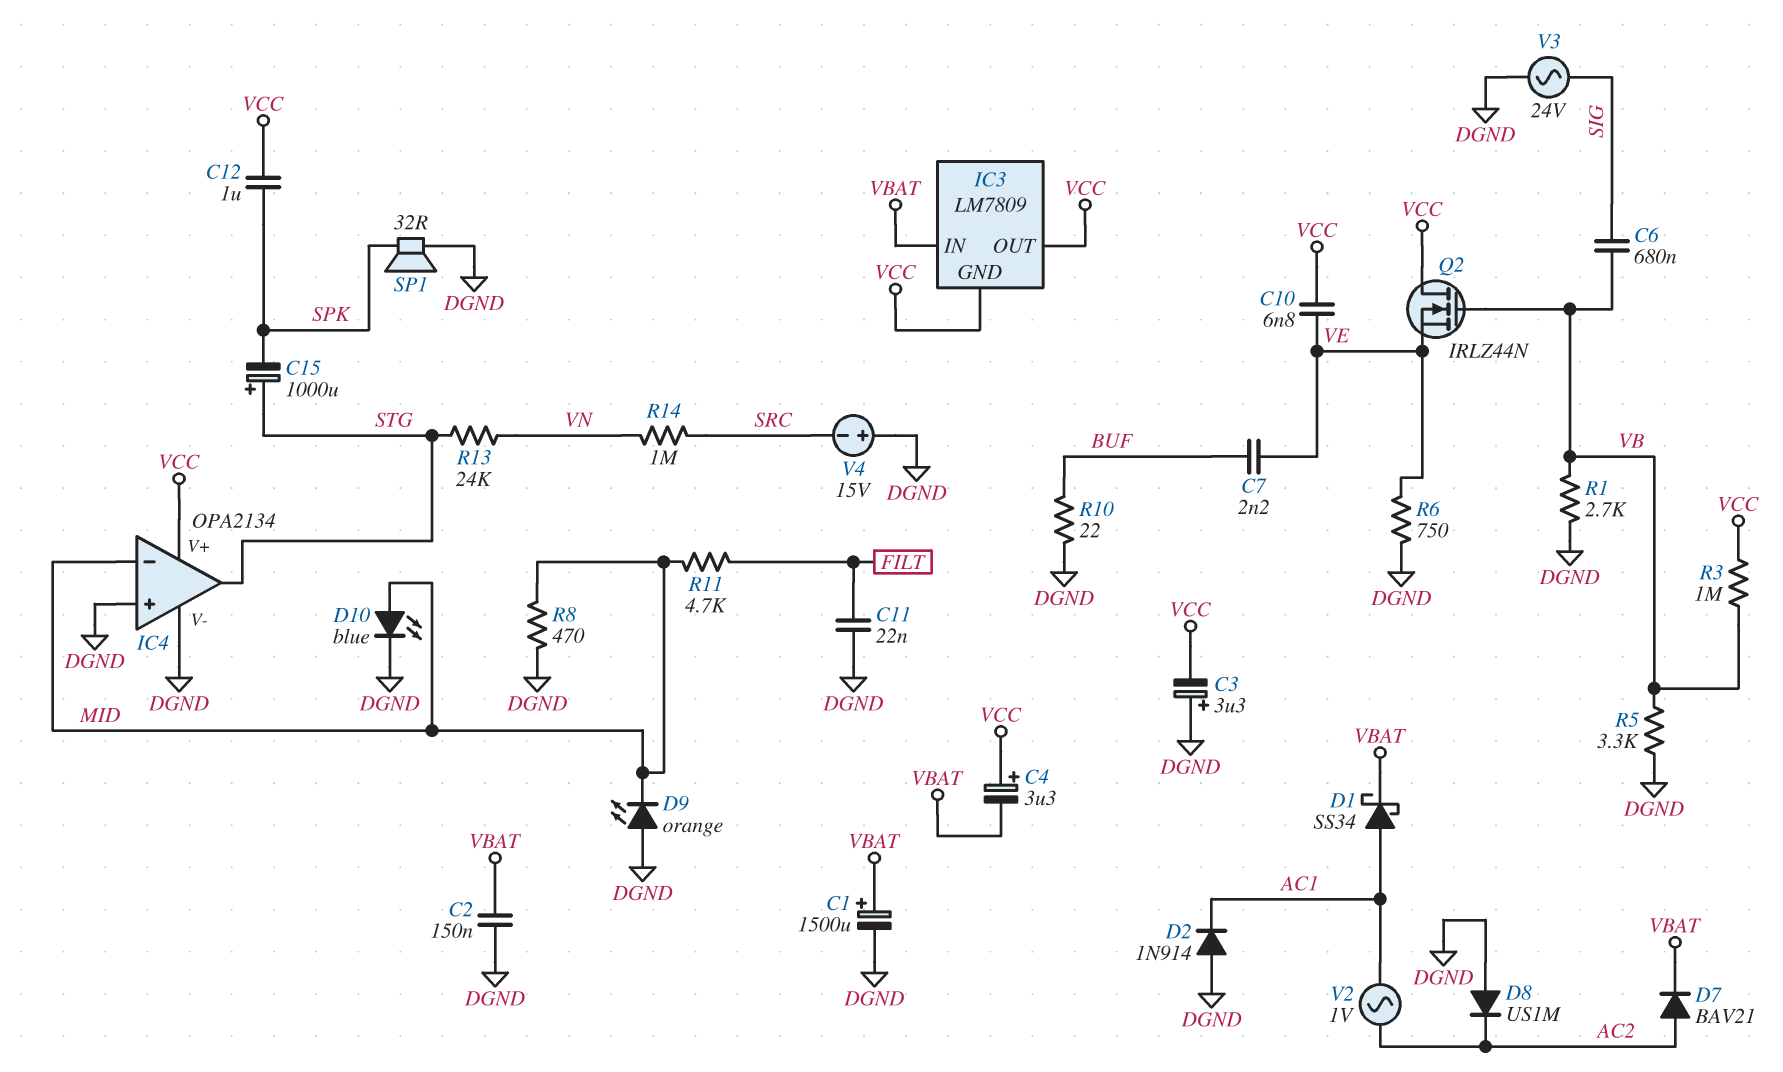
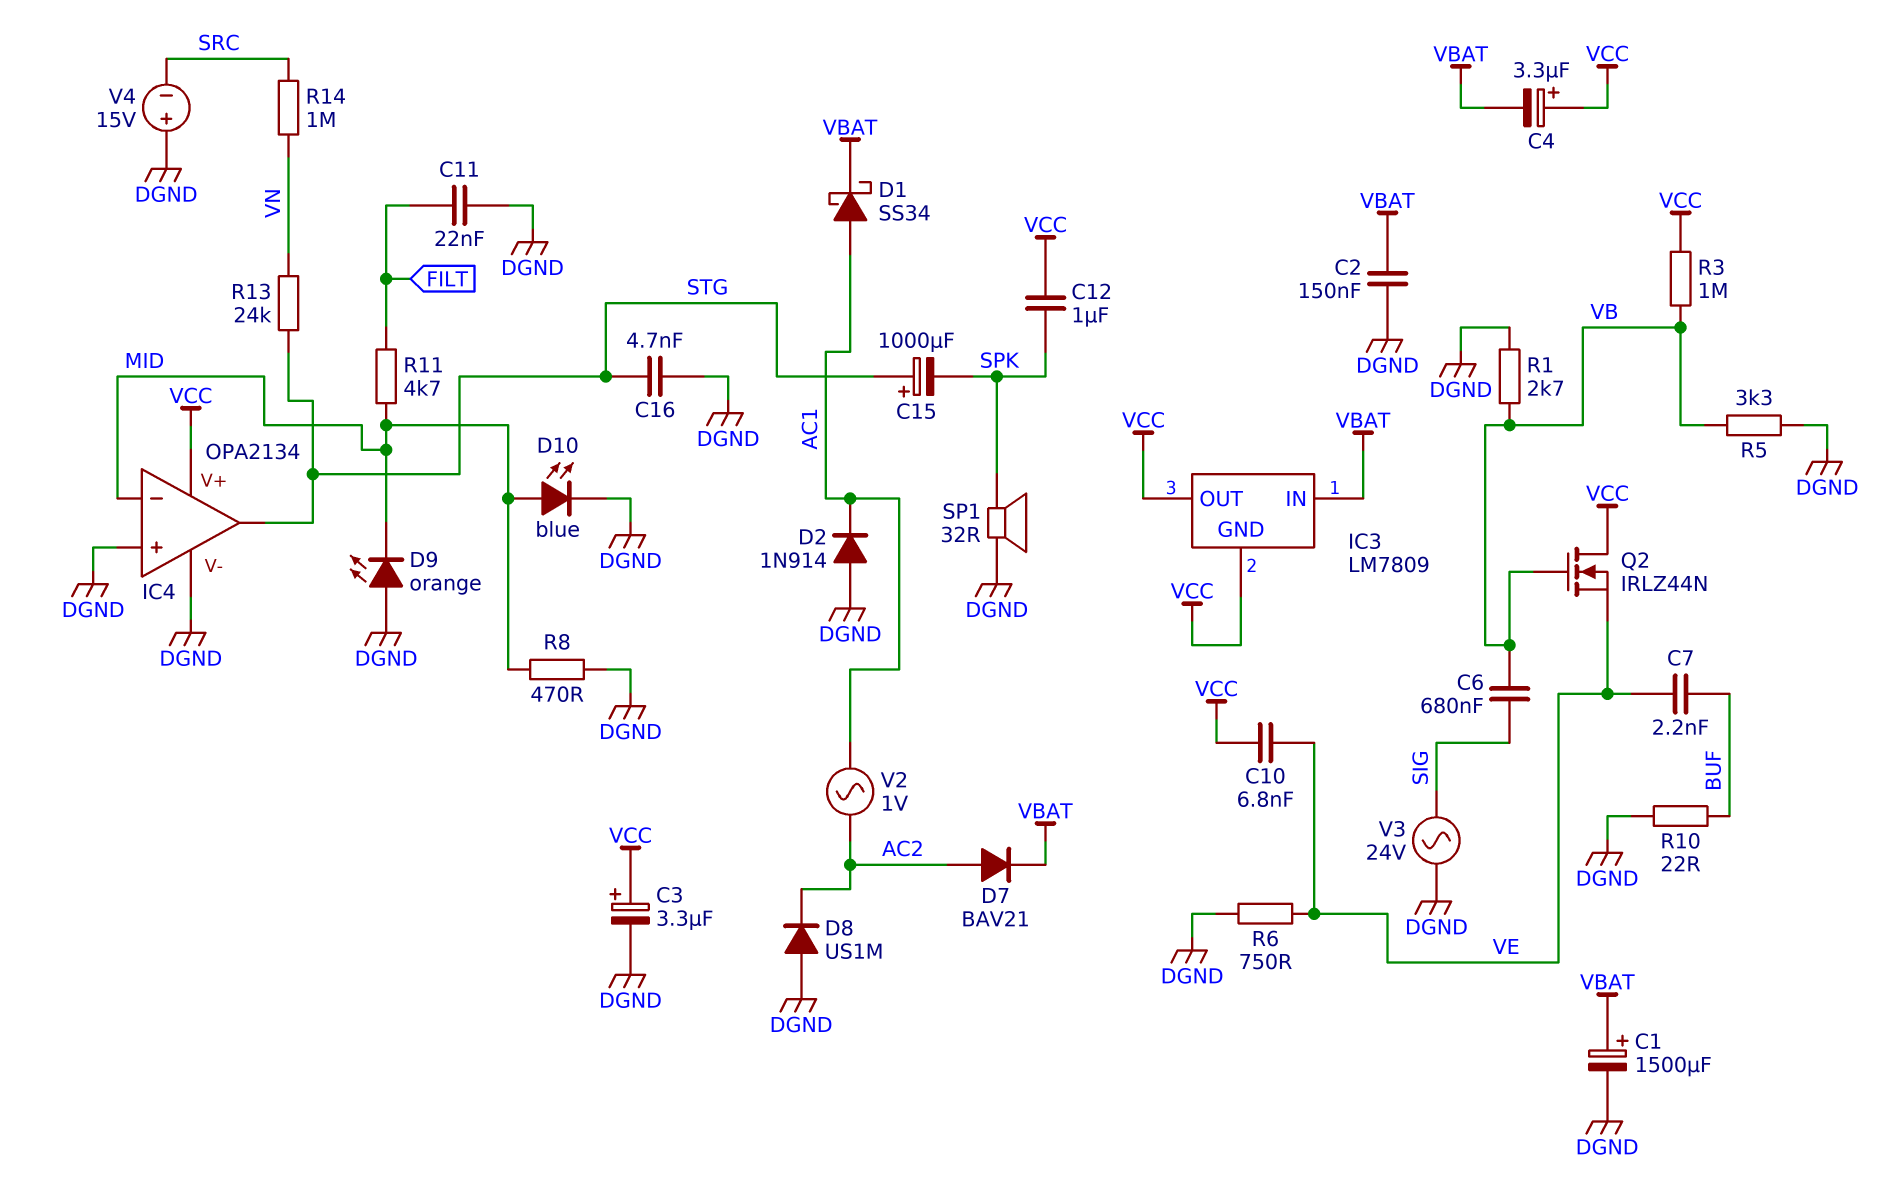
C3: 3.3uF (plus DGND, minus VCC) -> 3.3uF (plus VCC, minus DGND)
C16: none -> 4.7nF (DGND, STG)

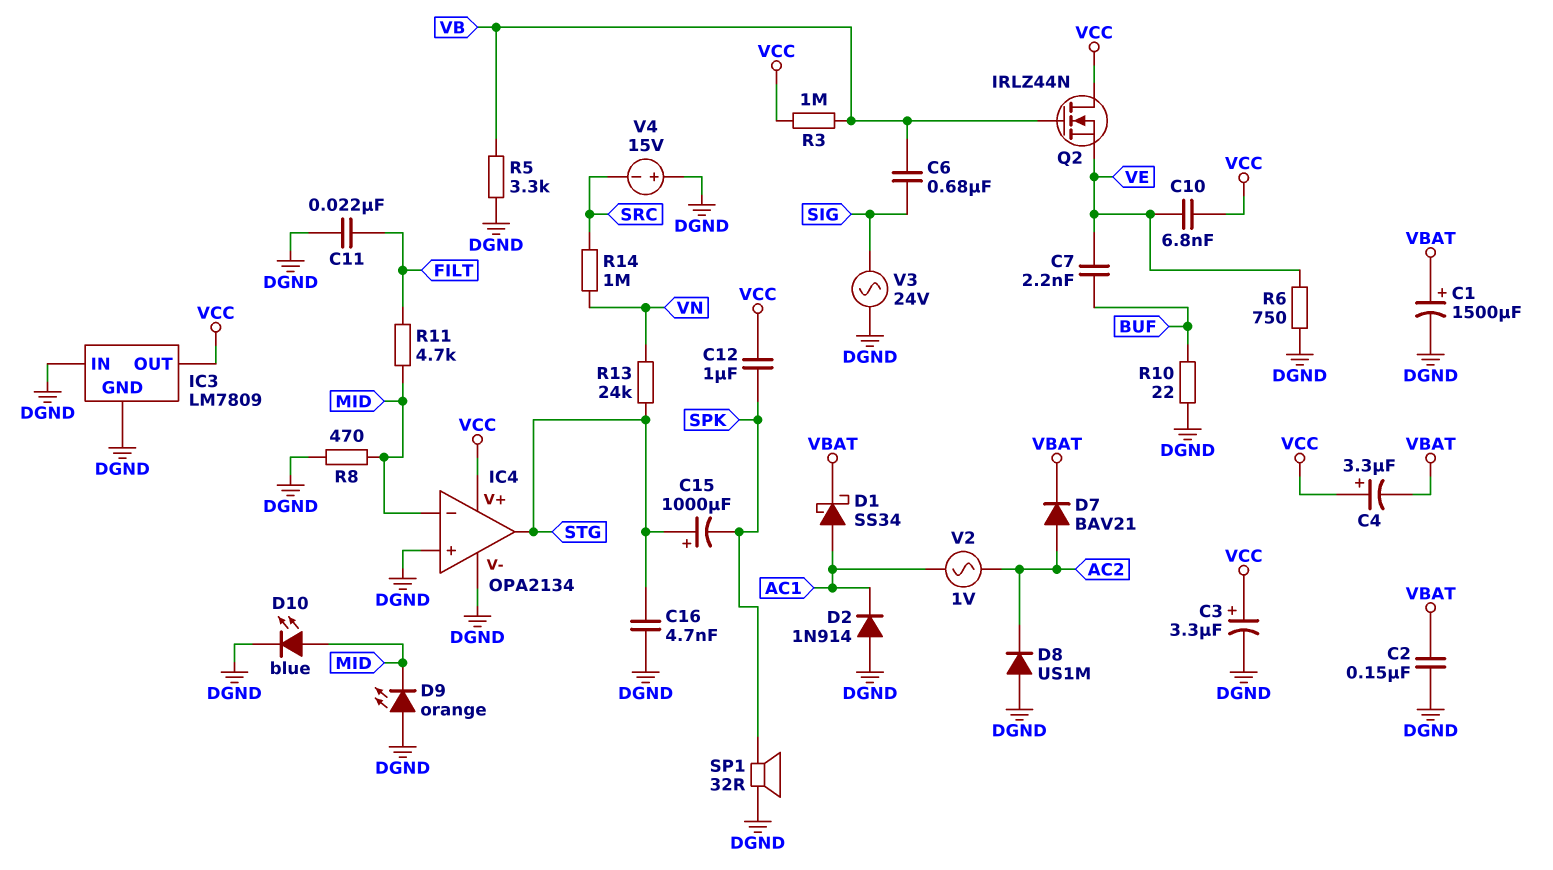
IC3 pin GND: VCC -> DGND
IC3 pin IN: VBAT -> DGND
R1: 2.7k (DGND, VB) -> none

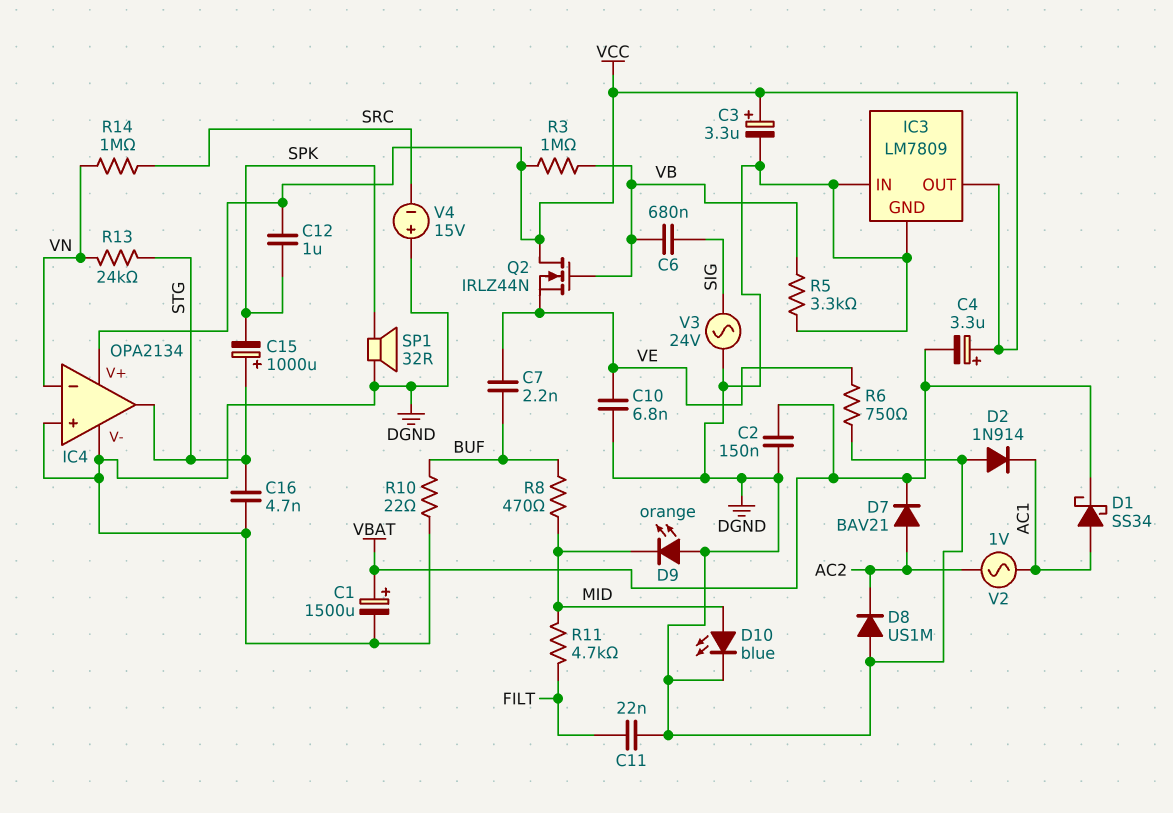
C10: 6.8nF (VCC, VE) -> 6.8nF (DGND, VE)
IC4 pin in-: MID -> VN
R8: 470 (DGND, MID) -> 470 (BUF, MID)

